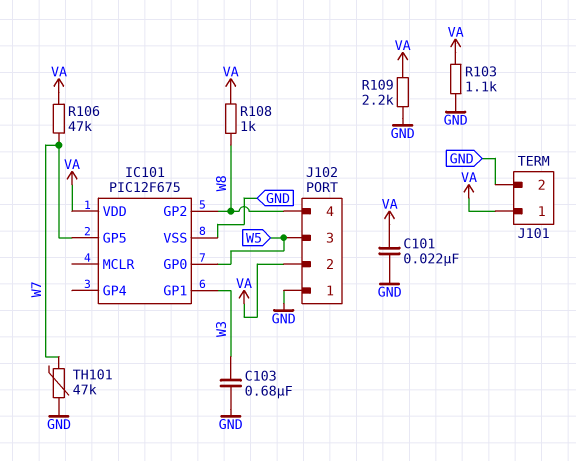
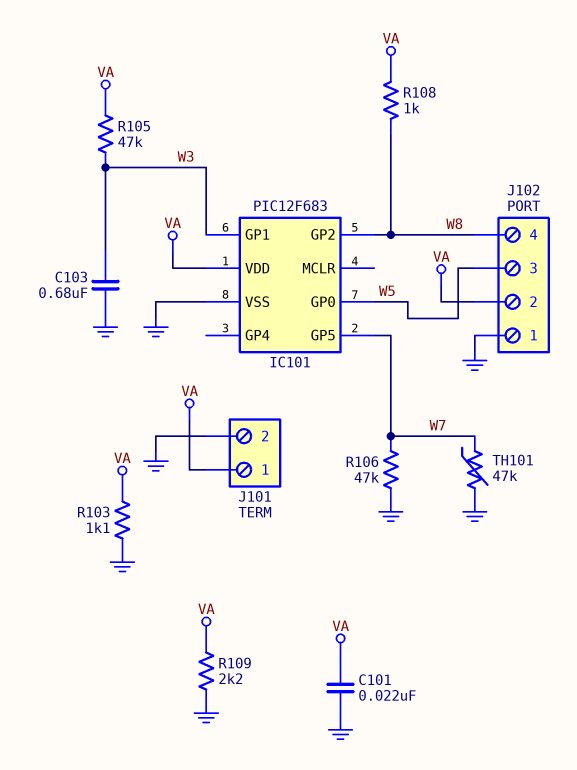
IC101: PIC12F675 -> PIC12F683
R105: none -> 47k (VA, W3)
R106: 47k (VA, W7) -> 47k (GND, W7)

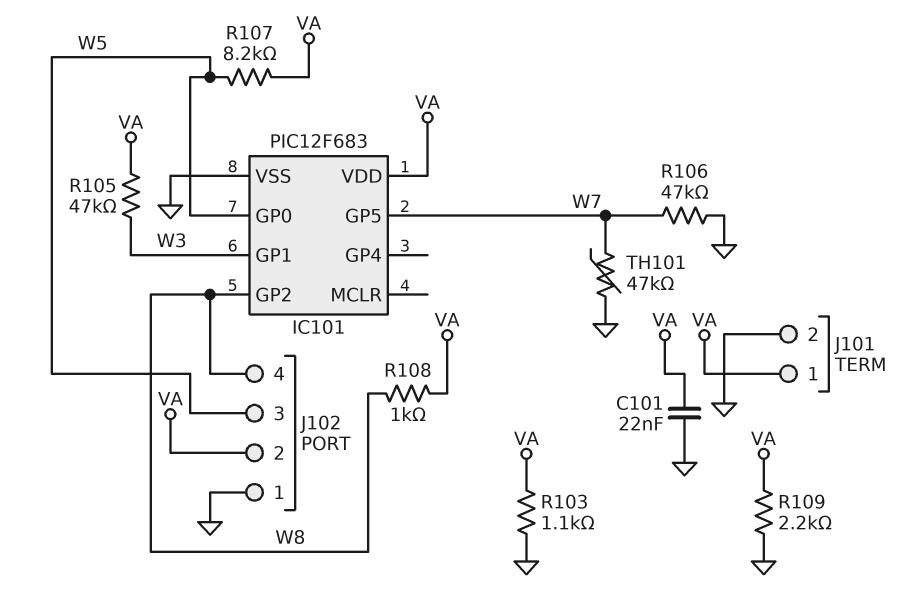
C103: 680nF (GND, W3) -> none
R107: none -> 8.2k (VA, W5)

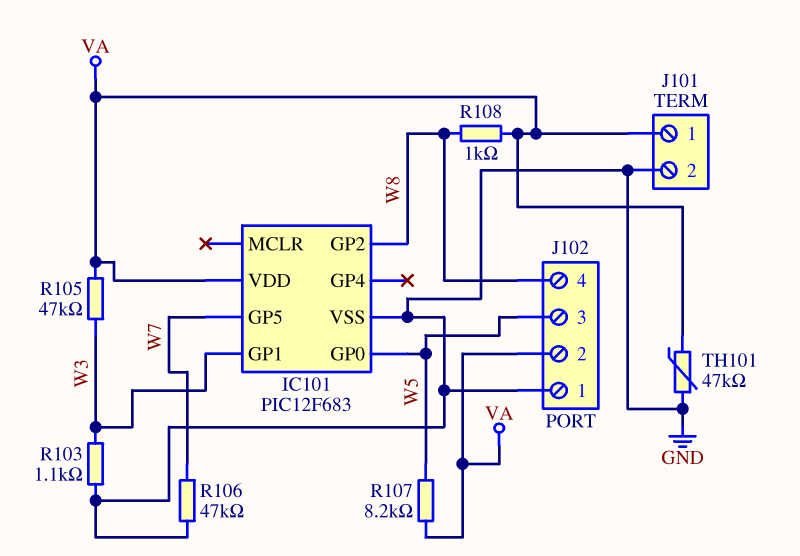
C101: 22nF (GND, VA) -> none
R103: 1.1k (GND, VA) -> 1.1k (GND, W3)
R109: 2.2k (GND, VA) -> none
TH101: 47k (GND, W7) -> 47k (GND, VA)

